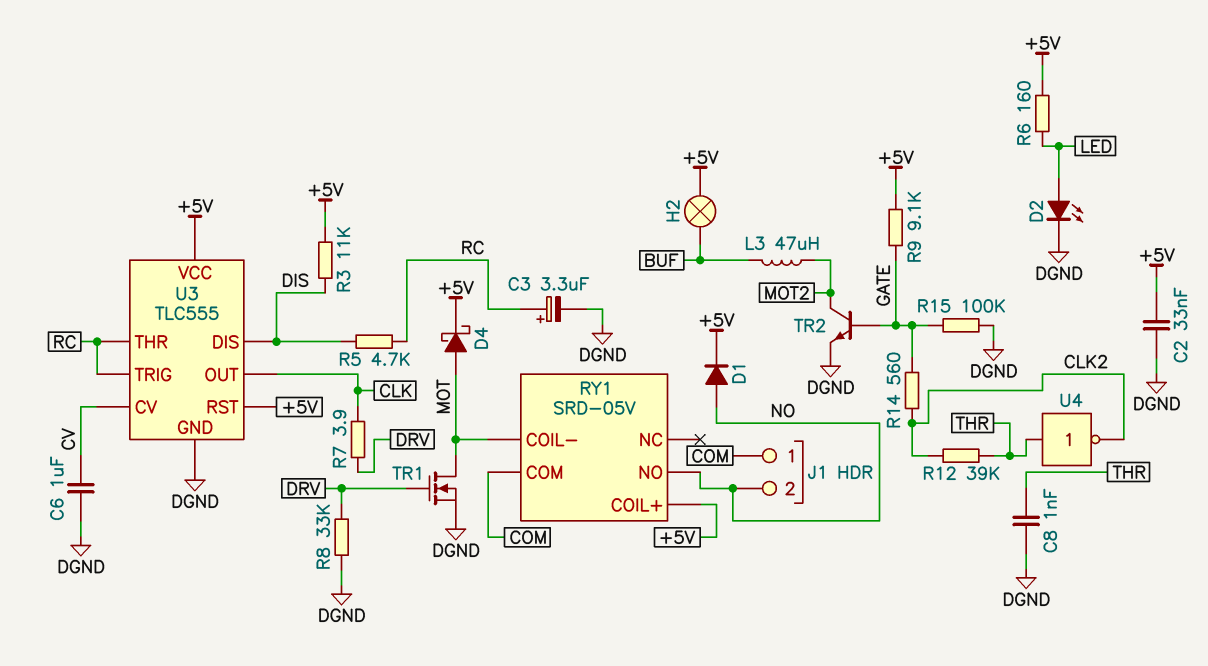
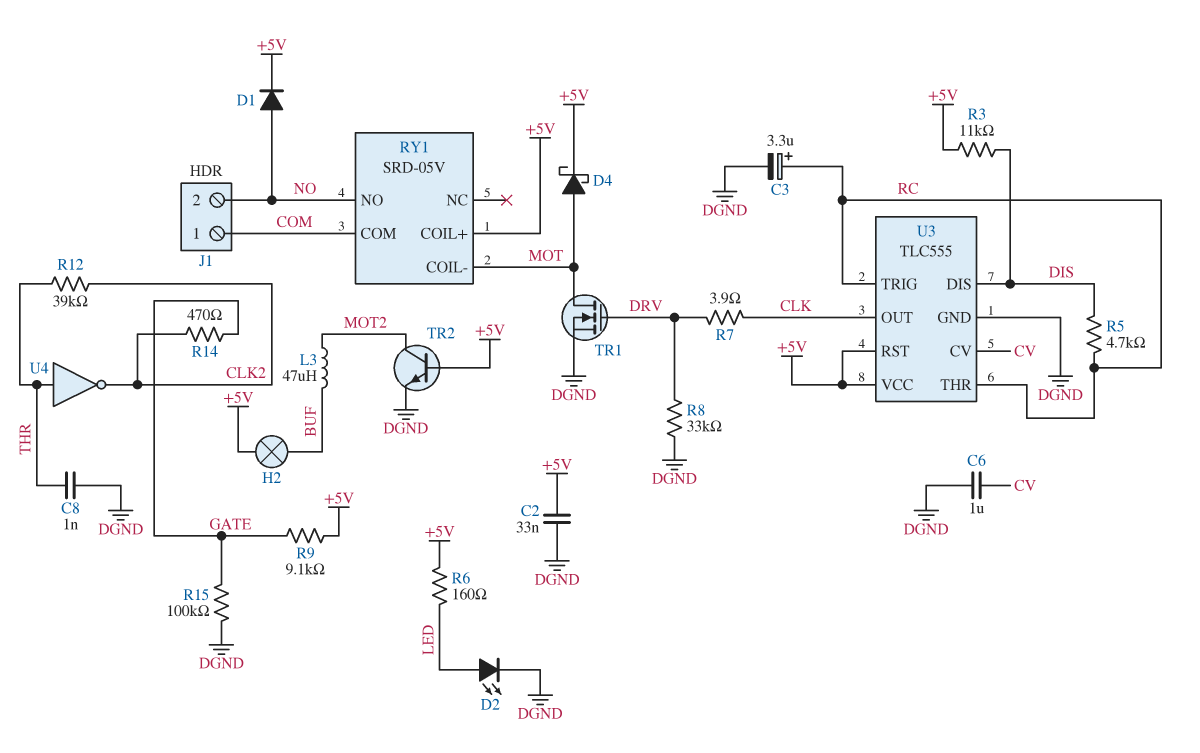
R14: 560 (CLK2, GATE) -> 470 (CLK2, GATE)
TR2: NPN (B GATE, C MOT2, E DGND) -> NPN (B +5V, C MOT2, E DGND)

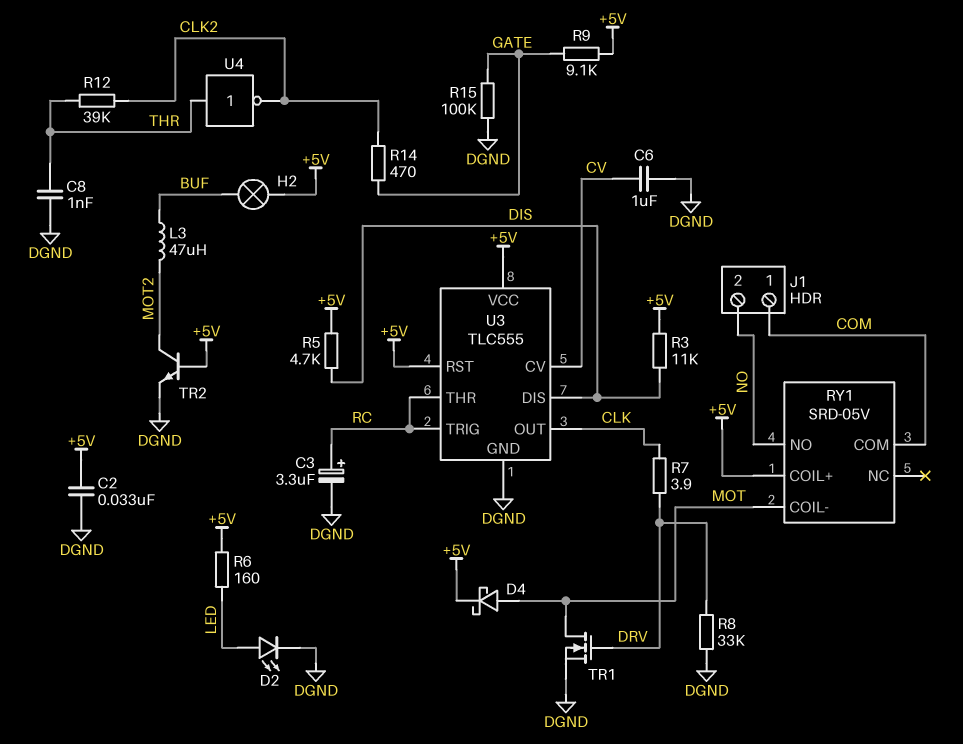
D1: diode (A NO, K +5V) -> none
R5: 4.7k (DIS, RC) -> 4.7k (+5V, DIS)

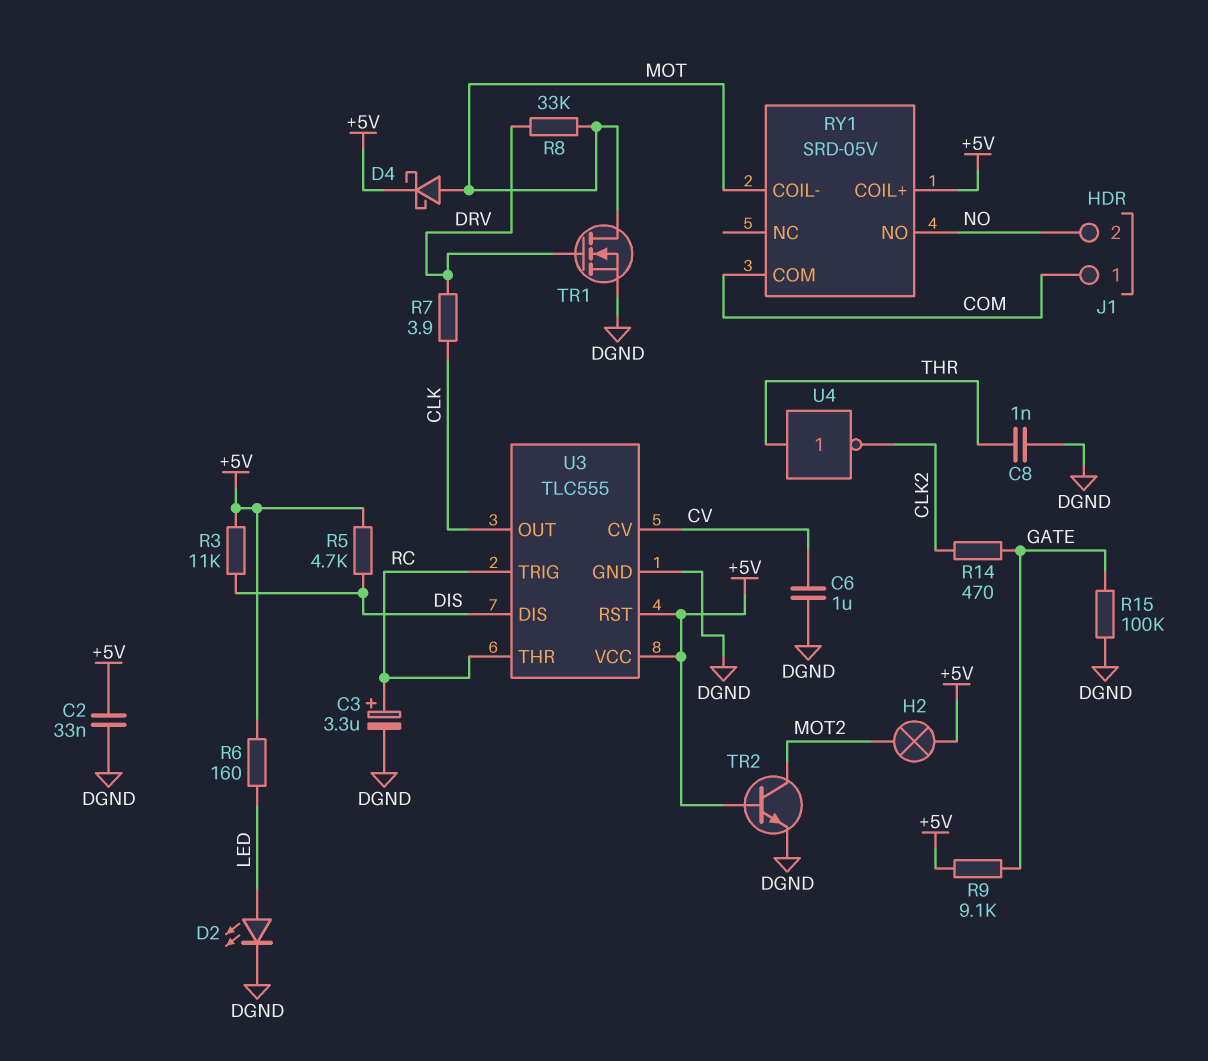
H2: lamp (+5V, BUF) -> lamp (+5V, MOT2)
L3: 47uH (BUF, MOT2) -> none
R8: 33k (DGND, DRV) -> 33k (DRV, MOT)
R12: 39k (CLK2, THR) -> none

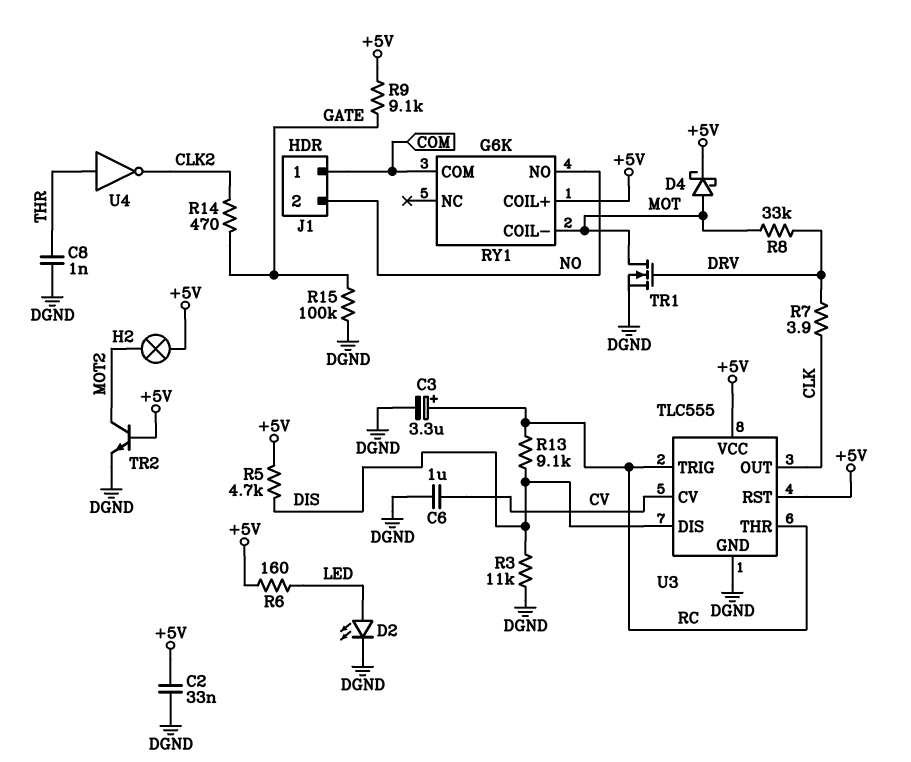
R3: 11k (+5V, DIS) -> 11k (DGND, DIS)
R13: none -> 9.1k (DIS, RC)
RY1: SRD-05V -> G6K

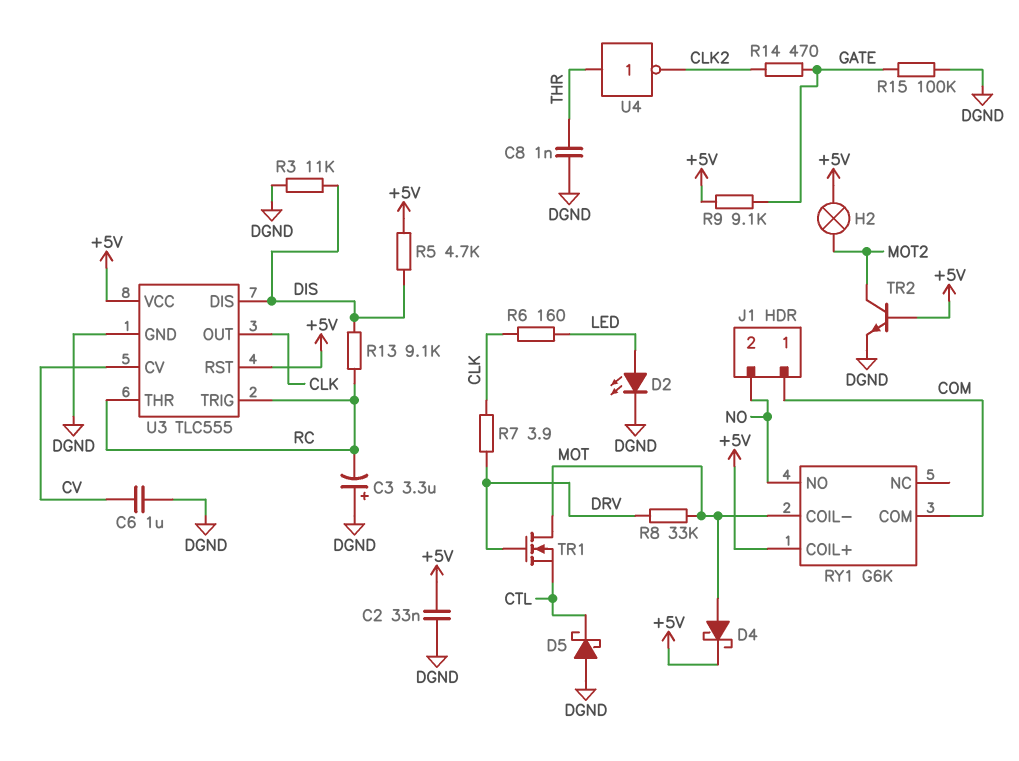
C3: 3.3uF (plus RC, minus DGND) -> 3.3uF (plus DGND, minus RC)
D5: none -> schottky (A DGND, K CTL)
R6: 160 (+5V, LED) -> 160 (CLK, LED)
TR1: NMOS (G DRV, D MOT, S DGND) -> NMOS (G DRV, D MOT, S CTL)

